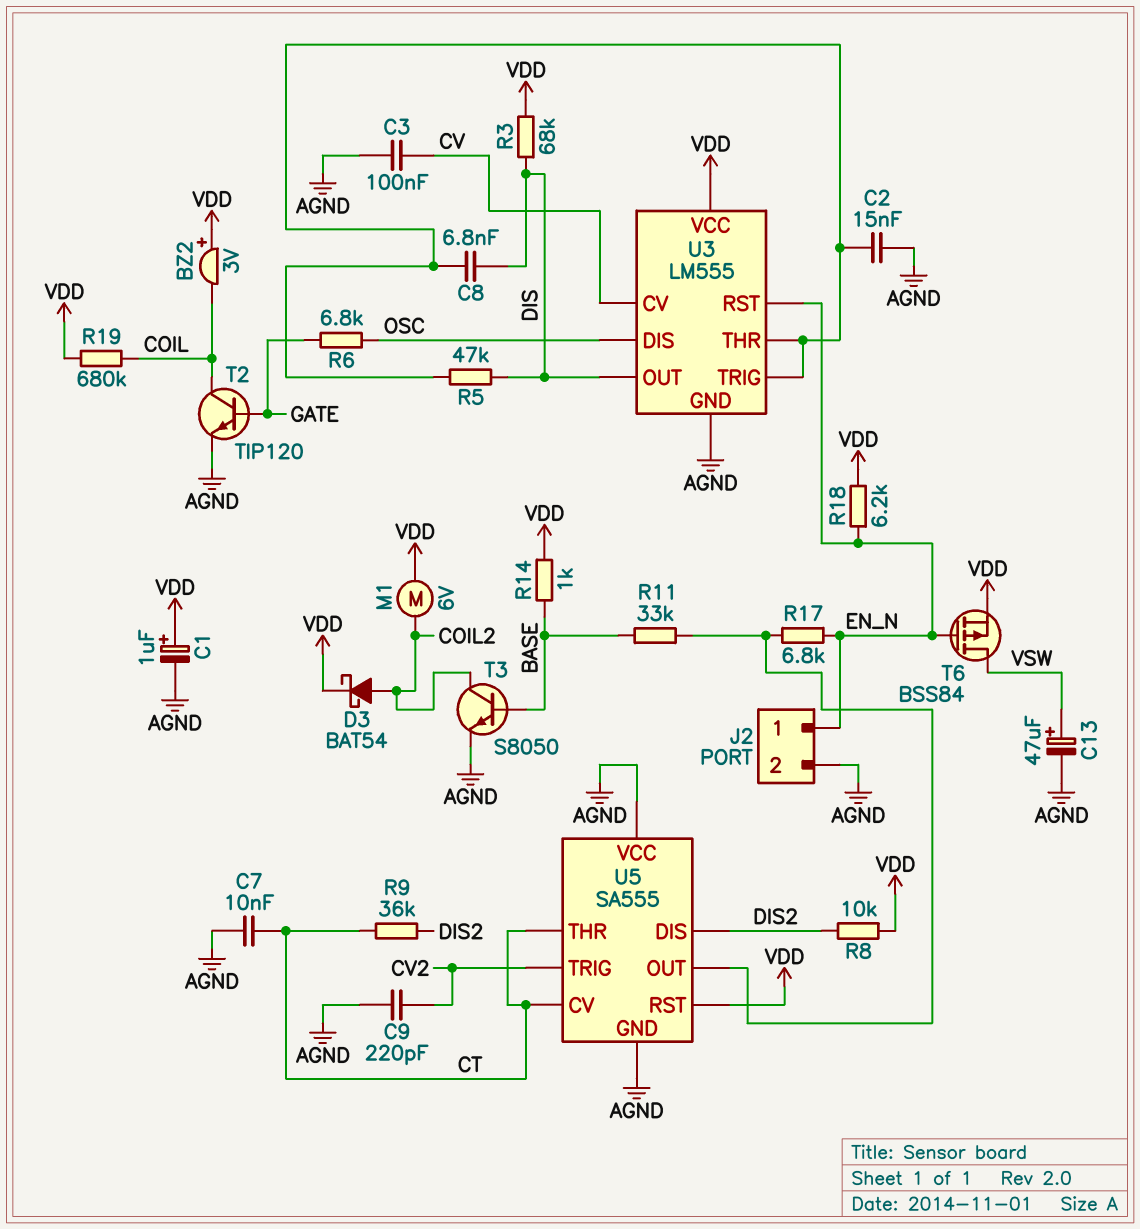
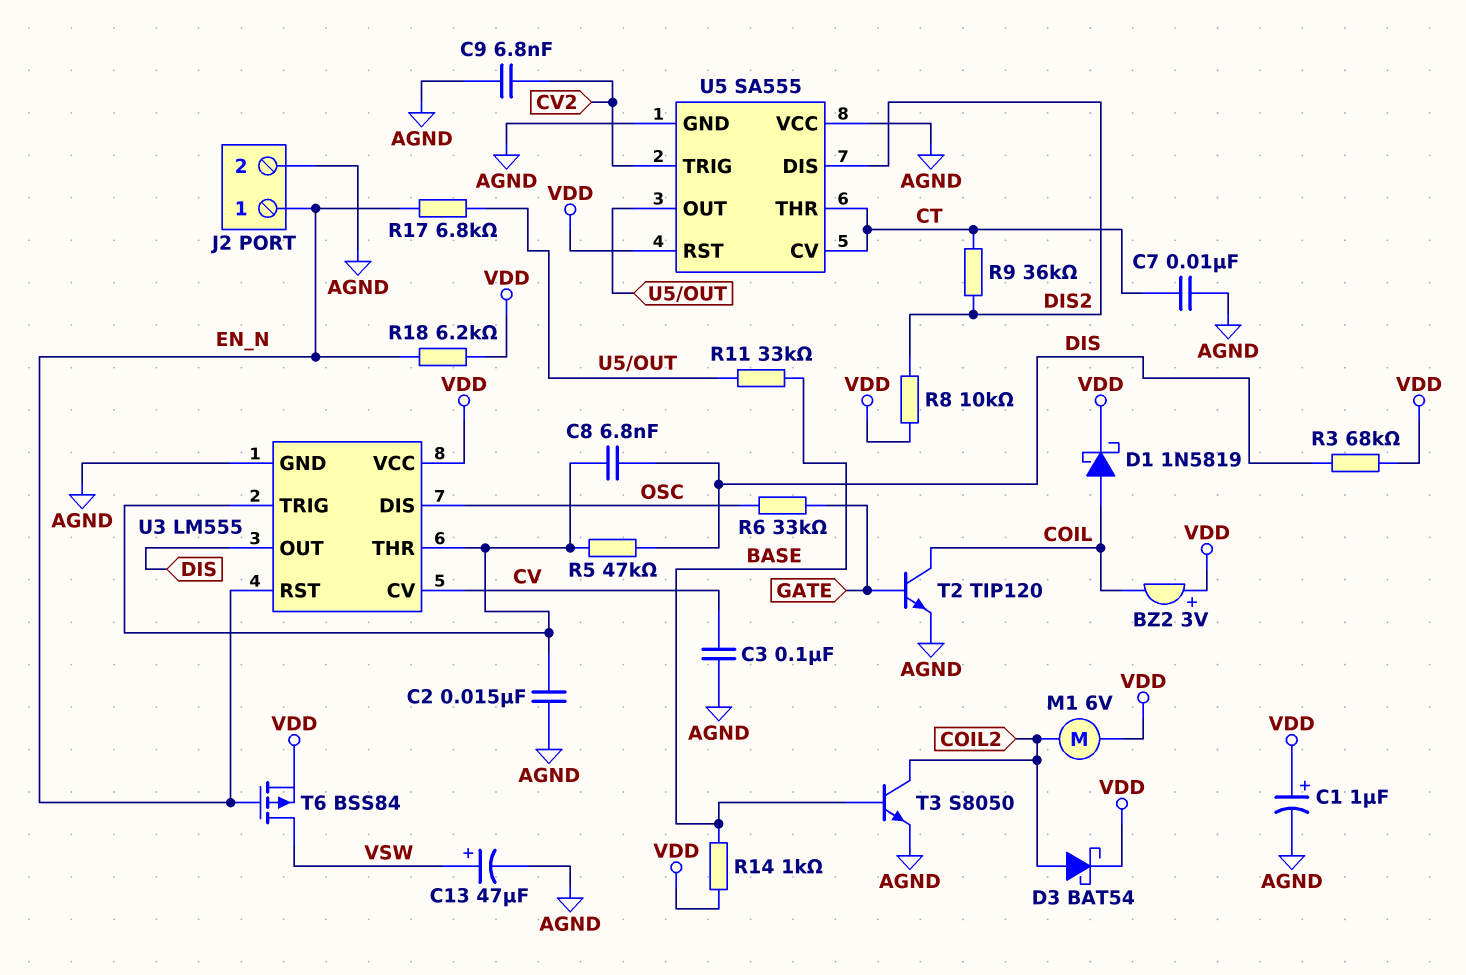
C9: 220pF (AGND, CV2) -> 6.8nF (AGND, CV2)
D1: none -> schottky 1N5819 (A COIL, K VDD)
R6: 6.8k (GATE, OSC) -> 33k (GATE, OSC)
R19: 680k (COIL, VDD) -> none

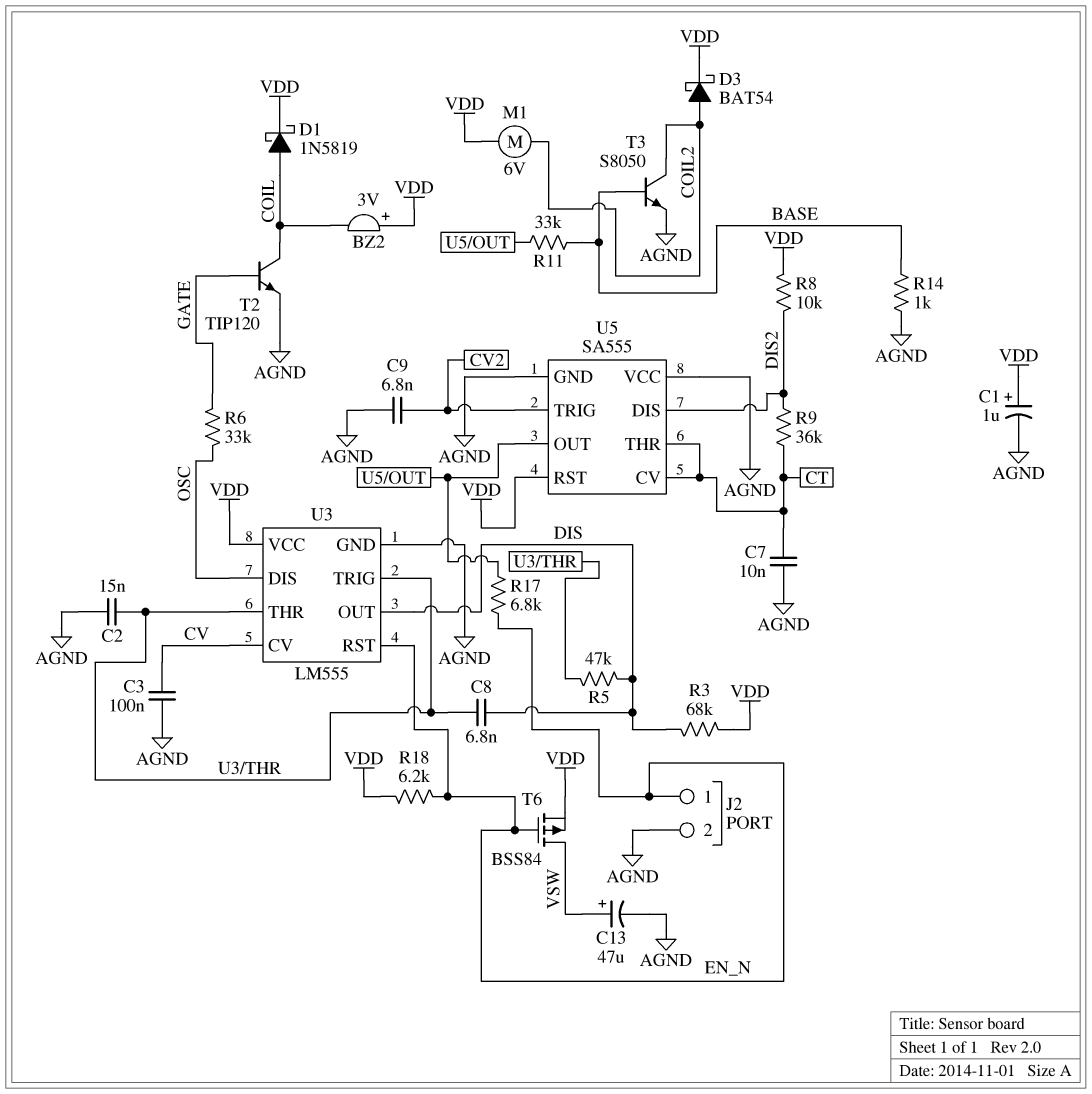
R14: 1k (BASE, VDD) -> 1k (AGND, BASE)

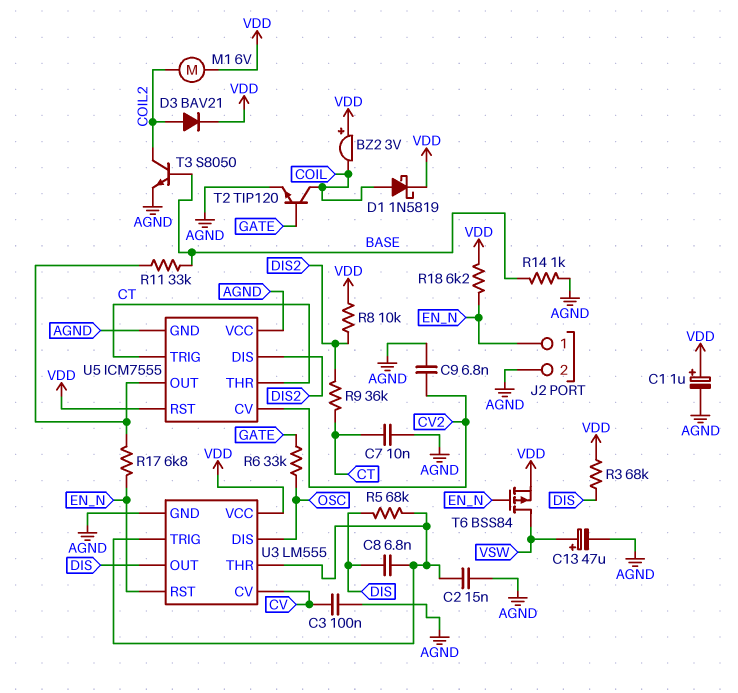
D3: schottky BAT54 (A COIL2, K VDD) -> diode BAV21 (A COIL2, K VDD)
R5: 47k (DIS, U3/THR) -> 68k (DIS, U3/THR)
U5: SA555 -> ICM7555
U5 pin CV: CT -> CV2
U5 pin TRIG: CV2 -> CT

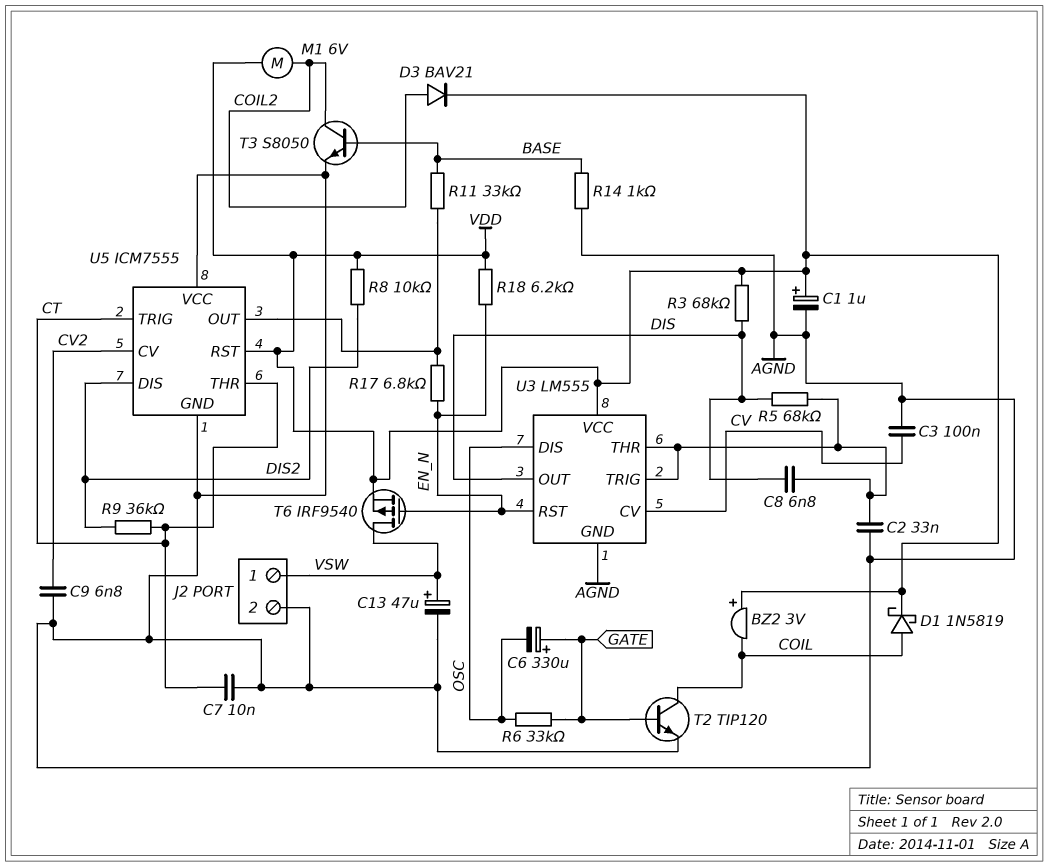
C2: 15nF (AGND, U3/THR) -> 33nF (AGND, U3/THR)
C6: none -> 330uF (plus GATE, minus OSC)
J2 pin 1: EN_N -> VSW
T6: PMOS BSS84 (G EN_N, D VSW, S VDD) -> PMOS IRF9540 (G EN_N, D VSW, S VDD)

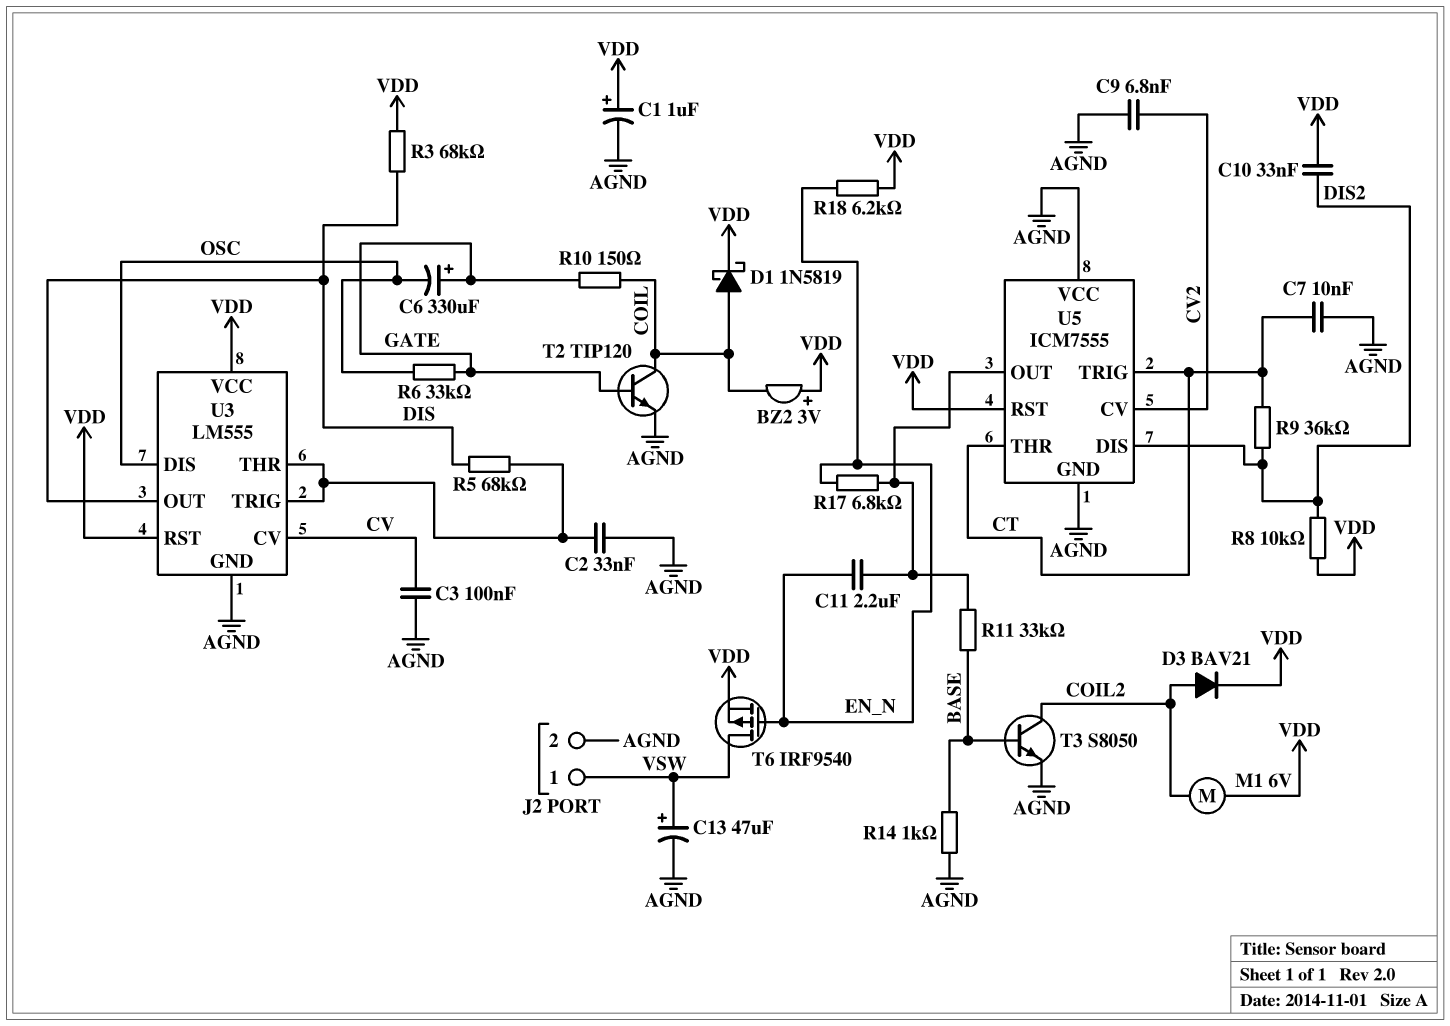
C8: 6.8nF (DIS, U3/THR) -> none
C10: none -> 33nF (DIS2, VDD)
C11: none -> 2.2uF (EN_N, U5/OUT)
R10: none -> 150 (COIL, GATE)
U3 pin RST: EN_N -> VDD

